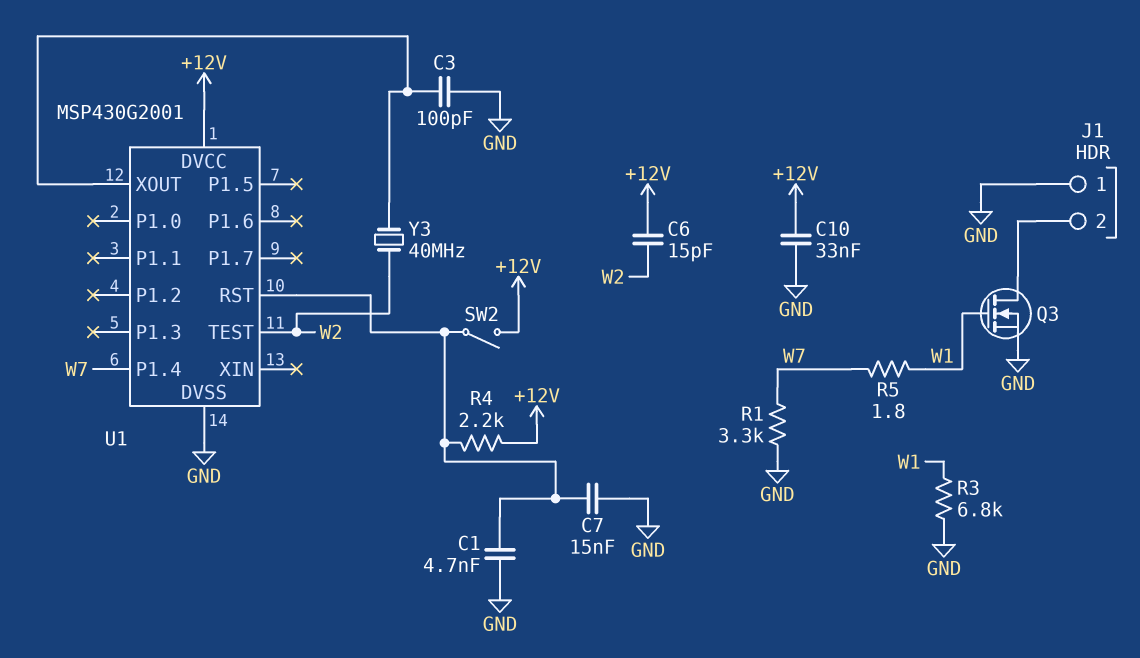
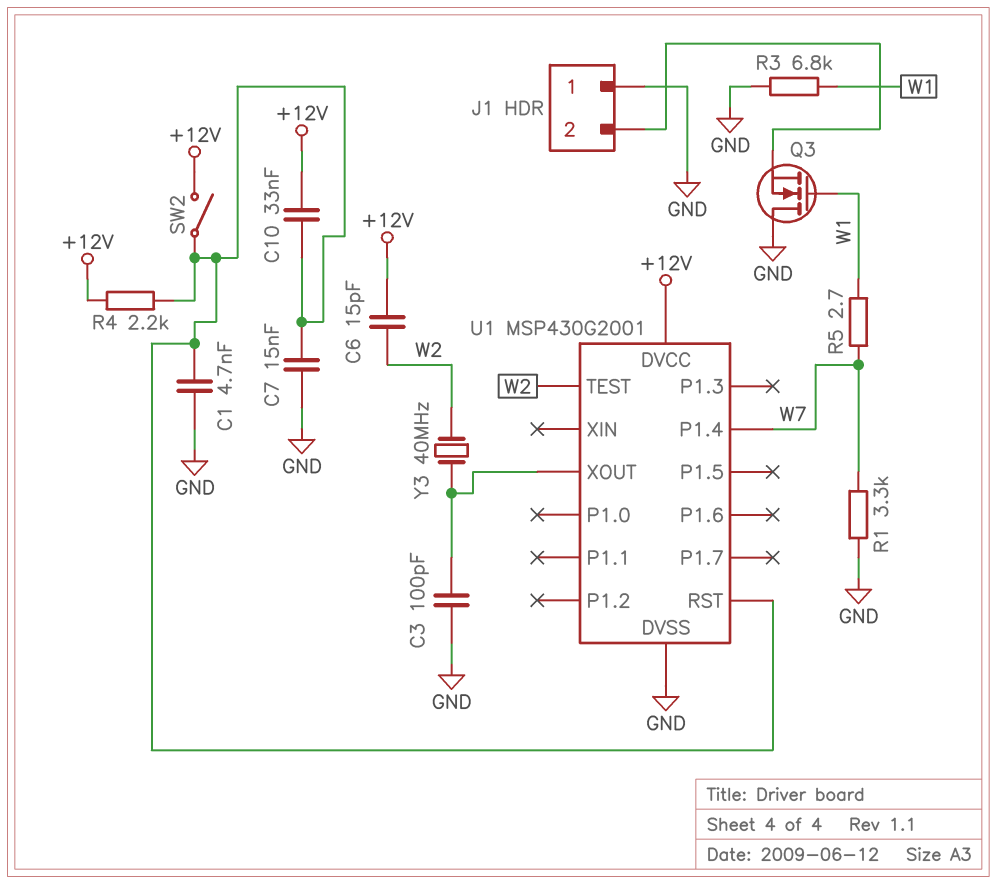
C10: 33nF (+12V, GND) -> 33nF (+12V, U1/RST)
Q3: NMOS (G W1, D J1/2, S GND) -> NMOS (G W1, D GND, S J1/2)
R5: 1.8 (W1, W7) -> 2.7 (W1, W7)

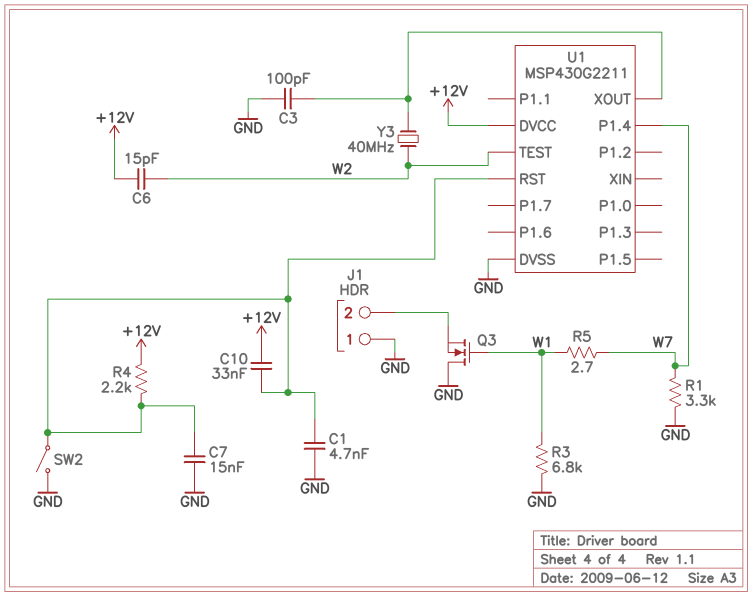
SW2: switch (+12V, U1/RST) -> switch (GND, U1/RST)
U1: MSP430G2001 -> MSP430G2211

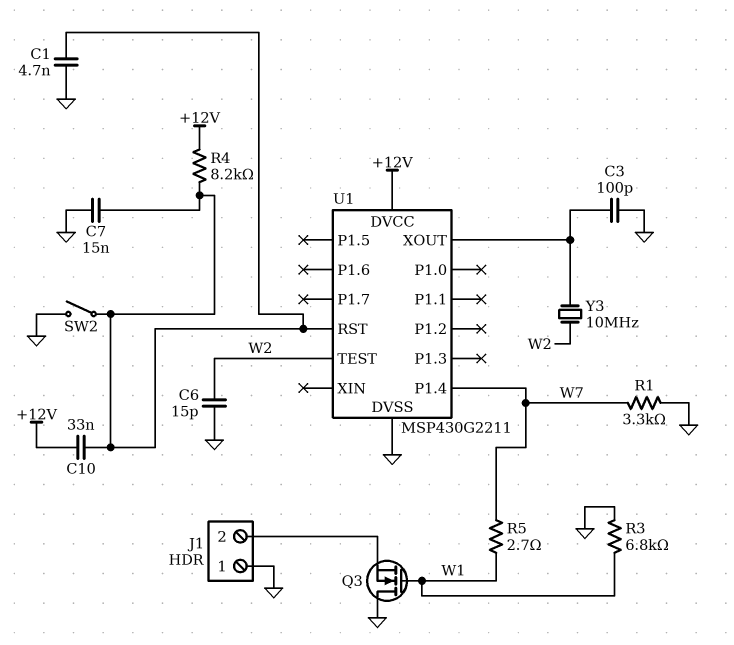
C6: 15pF (+12V, W2) -> 15pF (GND, W2)
R4: 2.2k (+12V, U1/RST) -> 8.2k (+12V, U1/RST)
Y3: 40MHz (U1/XOUT, W2) -> 10MHz (U1/XOUT, W2)

